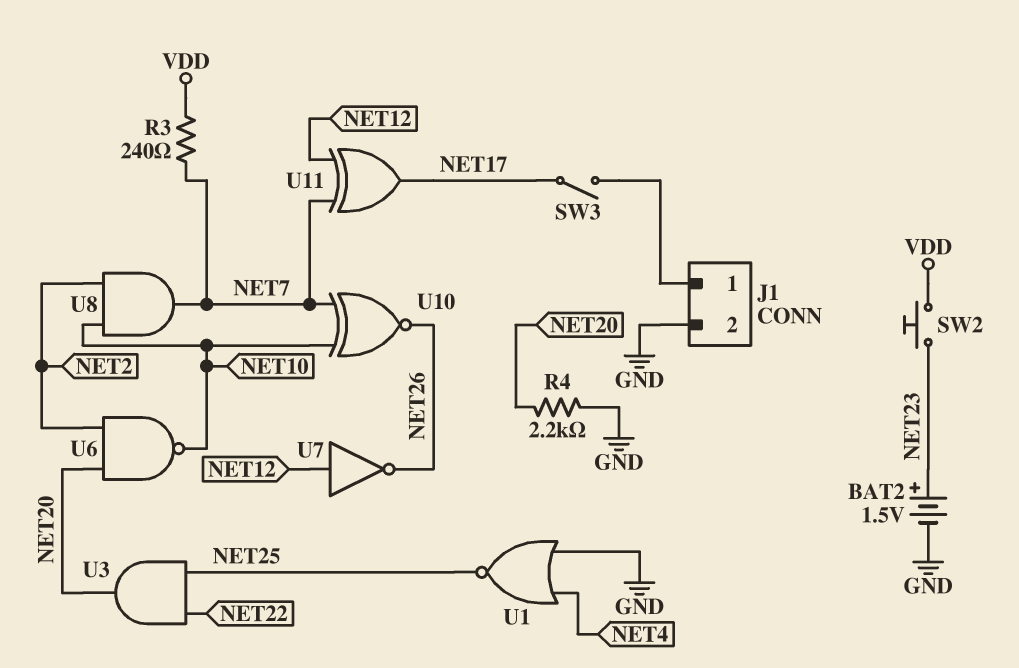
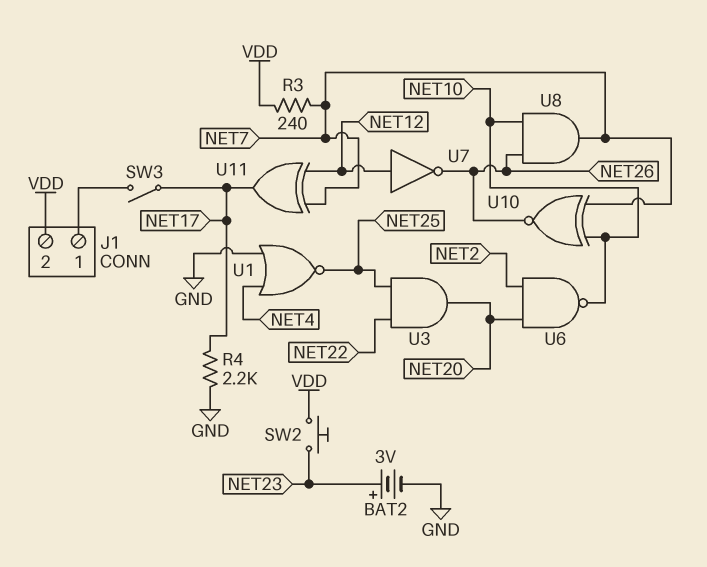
BAT2: 1.5V (plus NET23, minus GND) -> 3V (plus NET23, minus GND)
J1 pin 2: GND -> VDD
R4: 2.2k (GND, NET20) -> 2.2k (GND, NET17)
U8: AND (in NET2, in NET10, out NET7) -> AND (in NET10, in NET26, out NET7)

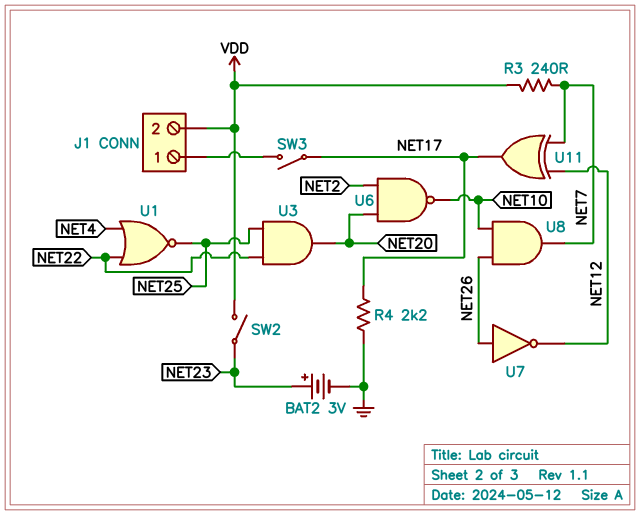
SW2: button (NET23, VDD) -> switch (NET23, VDD)
U1: NOR (in GND, in NET4, out NET25) -> NOR (in NET4, in NET22, out NET25)
U7: NOT (in NET12, out NET26) -> NOT (in NET26, out NET12)
U10: XNOR (in NET7, in NET10, out NET26) -> none

